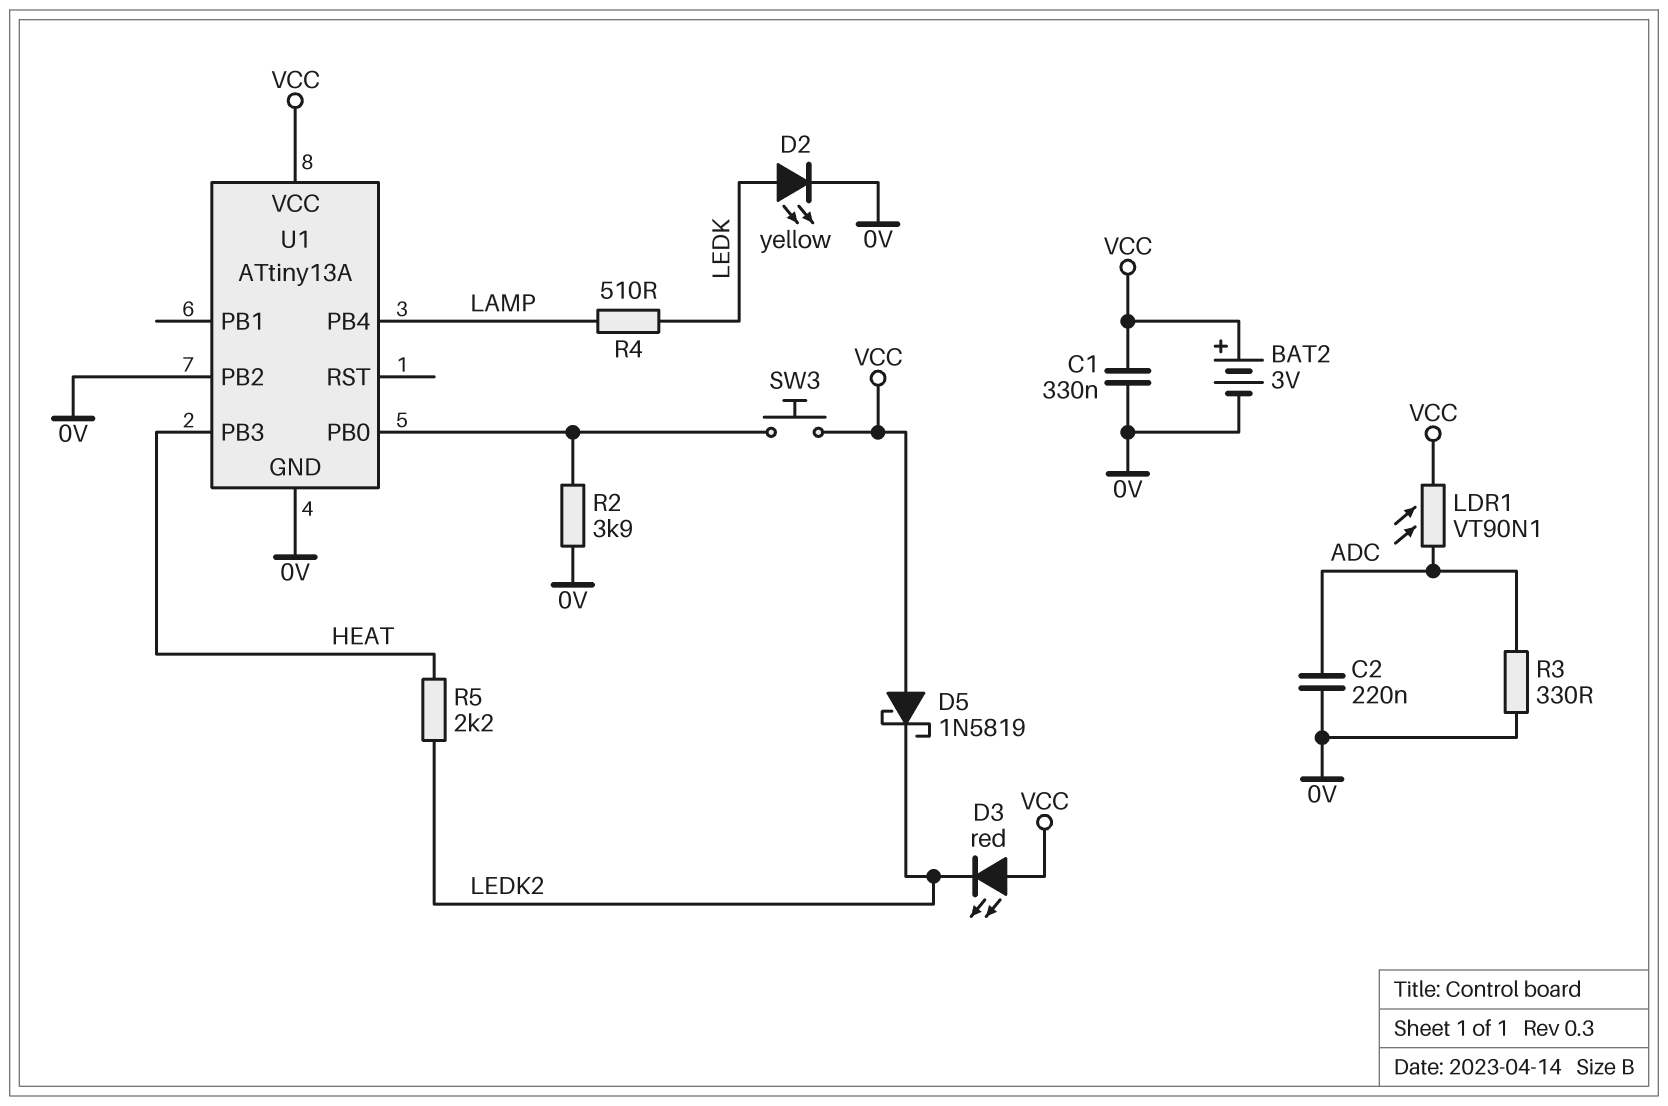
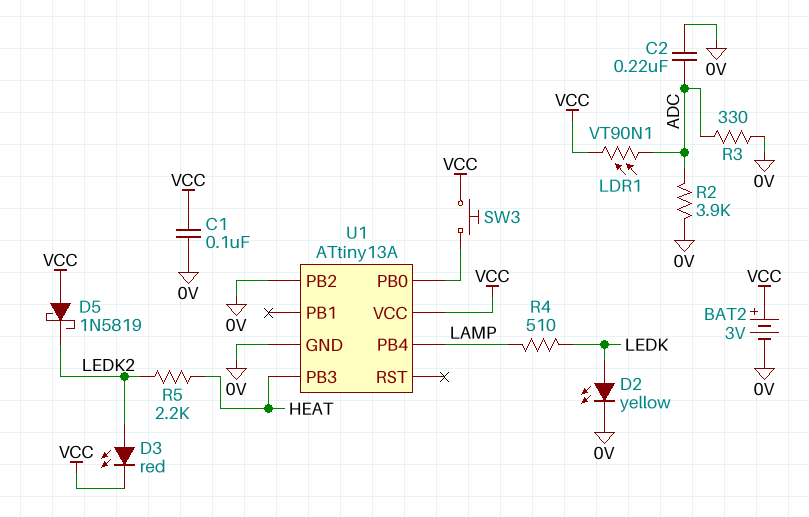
C1: 330nF (0V, VCC) -> 100nF (0V, VCC)
D3: LED red (A VCC, K LEDK2) -> LED red (A LEDK2, K VCC)
R2: 3.9k (0V, U1/PB0) -> 3.9k (0V, ADC)

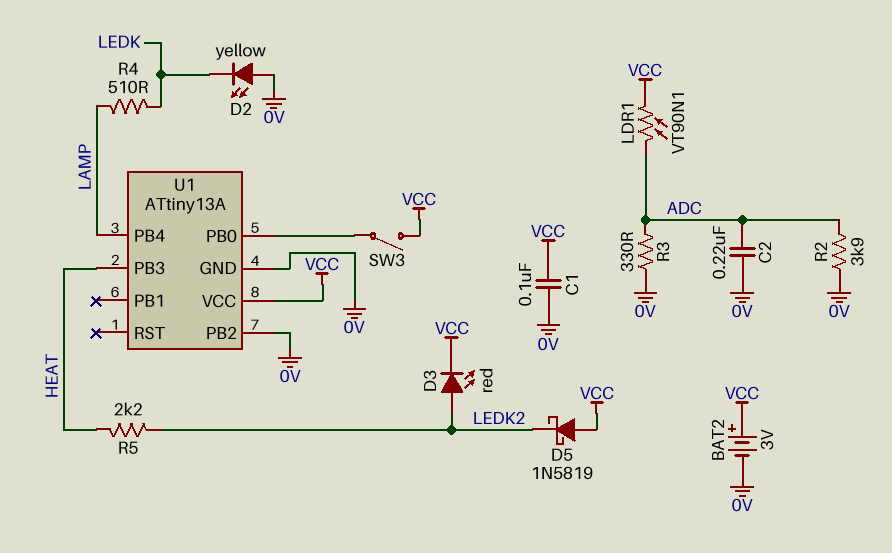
D2: LED yellow (A LEDK, K 0V) -> LED yellow (A 0V, K LEDK)
SW3: button (U1/PB0, VCC) -> switch (U1/PB0, VCC)

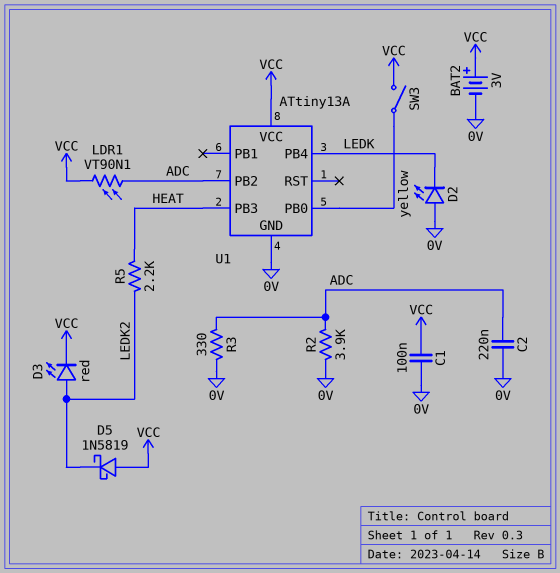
R4: 510 (LAMP, LEDK) -> none
U1 pin PB2: 0V -> ADC
U1 pin PB4: LAMP -> LEDK

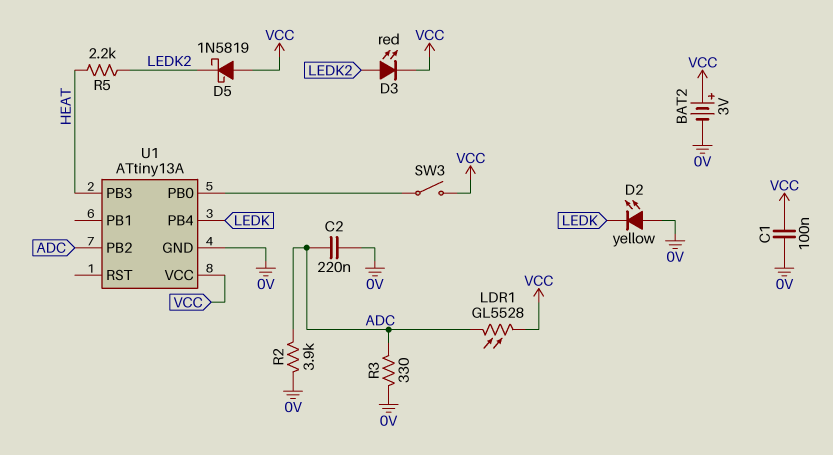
LDR1: VT90N1 (ADC, VCC) -> GL5528 (ADC, VCC)

